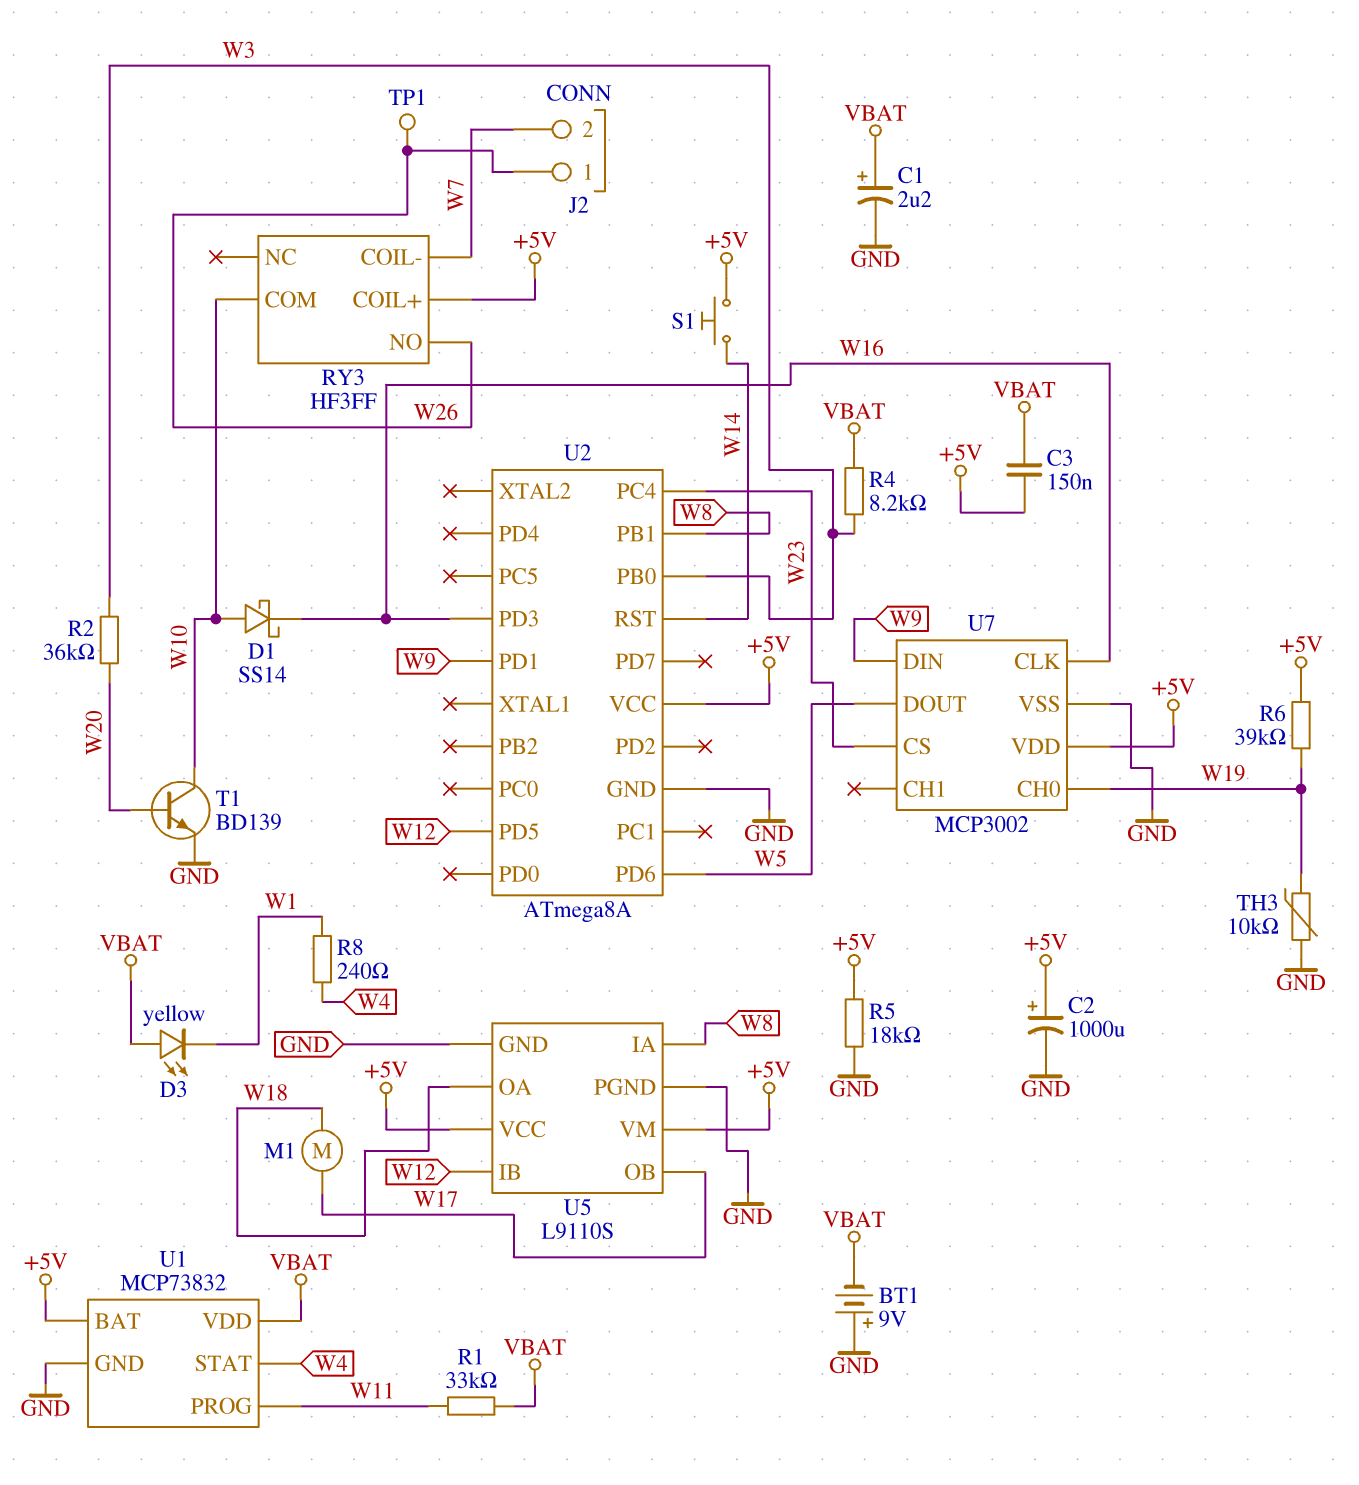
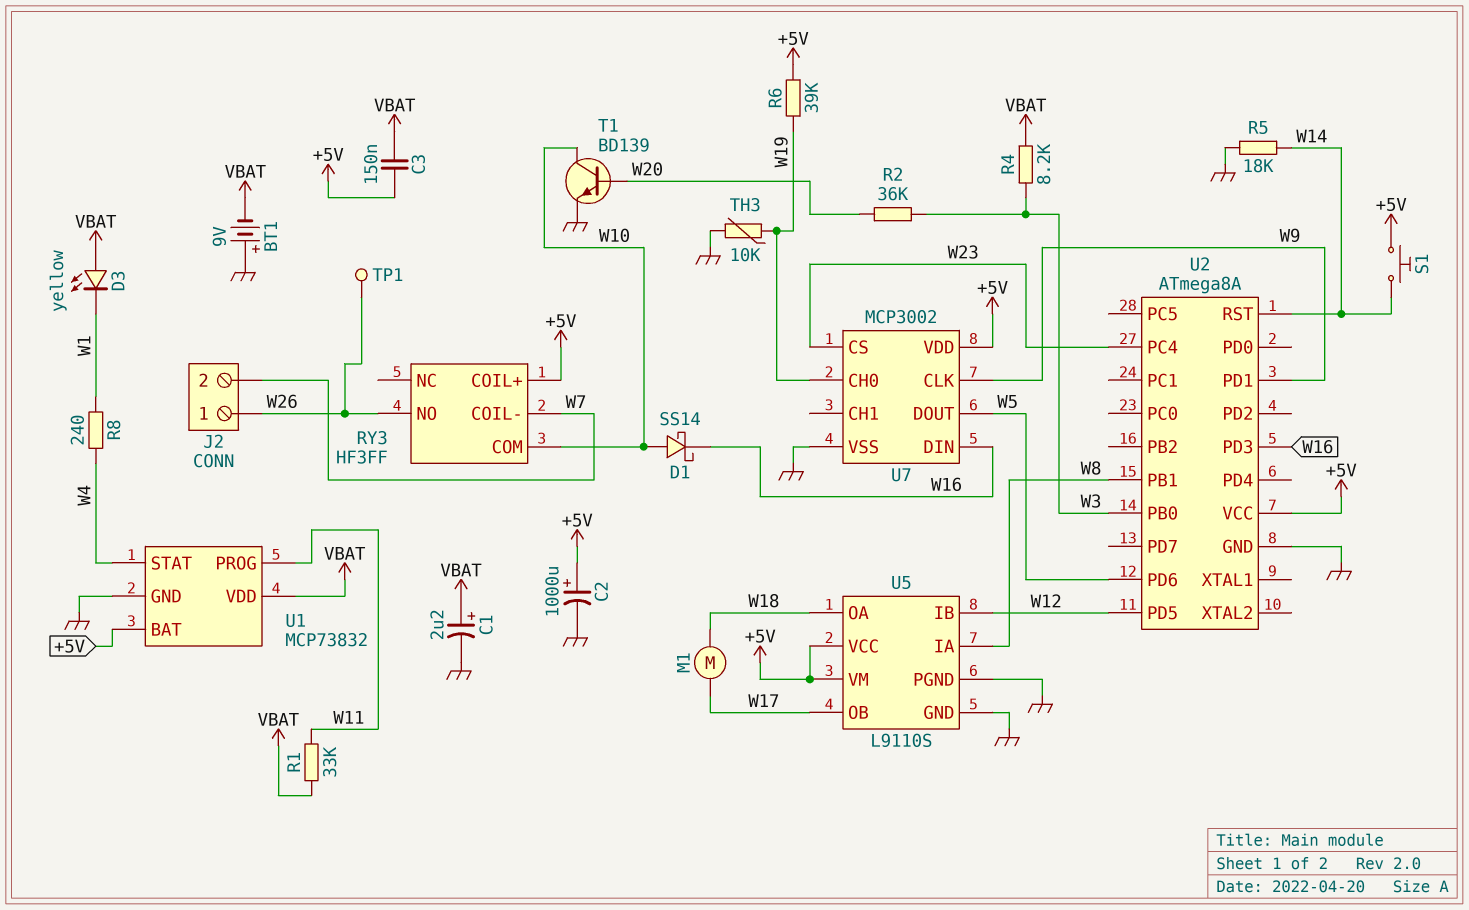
R5: 18k (+5V, GND) -> 18k (GND, W14)
U7 pin CLK: W16 -> W9
U7 pin DIN: W9 -> W16

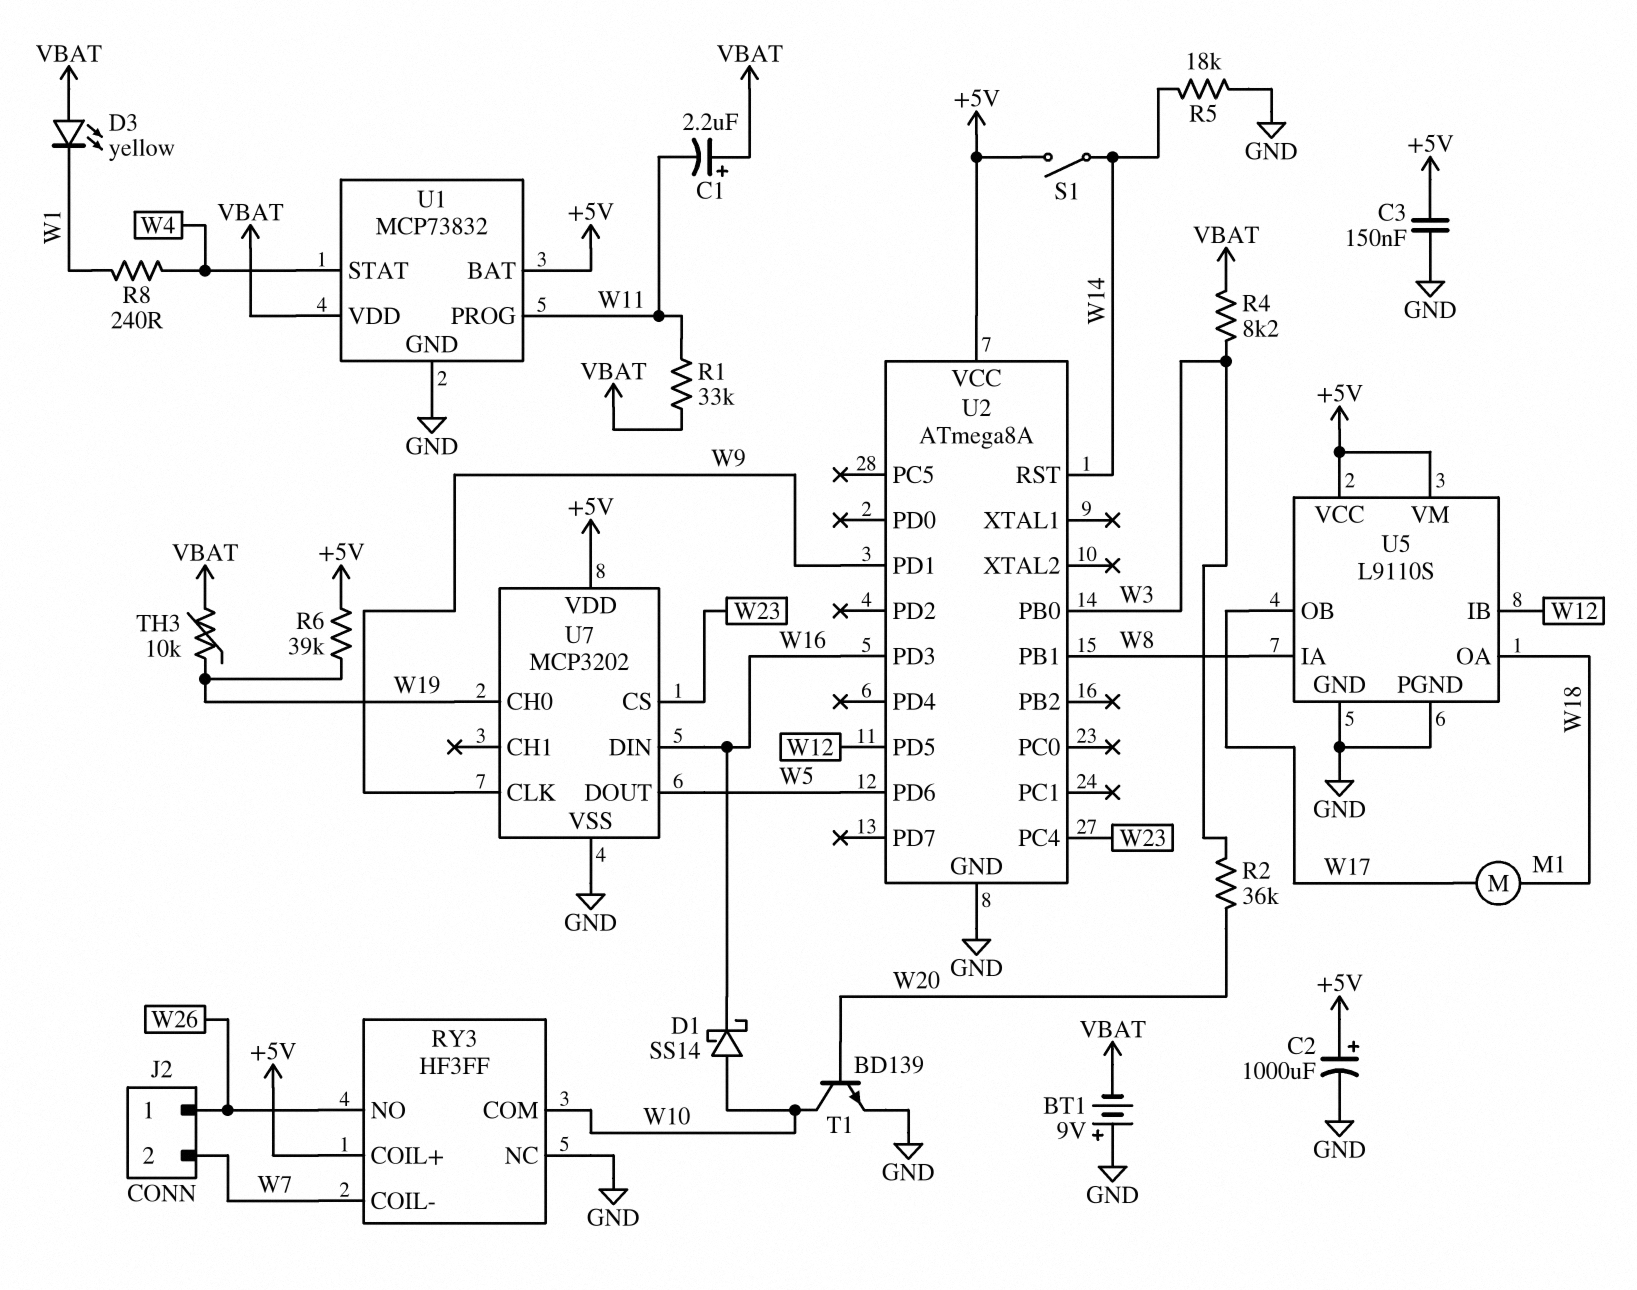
C1: 2.2uF (plus VBAT, minus GND) -> 2.2uF (plus VBAT, minus W11)
C3: 150nF (+5V, VBAT) -> 150nF (+5V, GND)
RY3 pin NC: none -> GND
S1: button (+5V, W14) -> switch (+5V, W14)
TH3: 10k (GND, W19) -> 10k (VBAT, W19)
TP1: test point (W26) -> none
U7: MCP3002 -> MCP3202

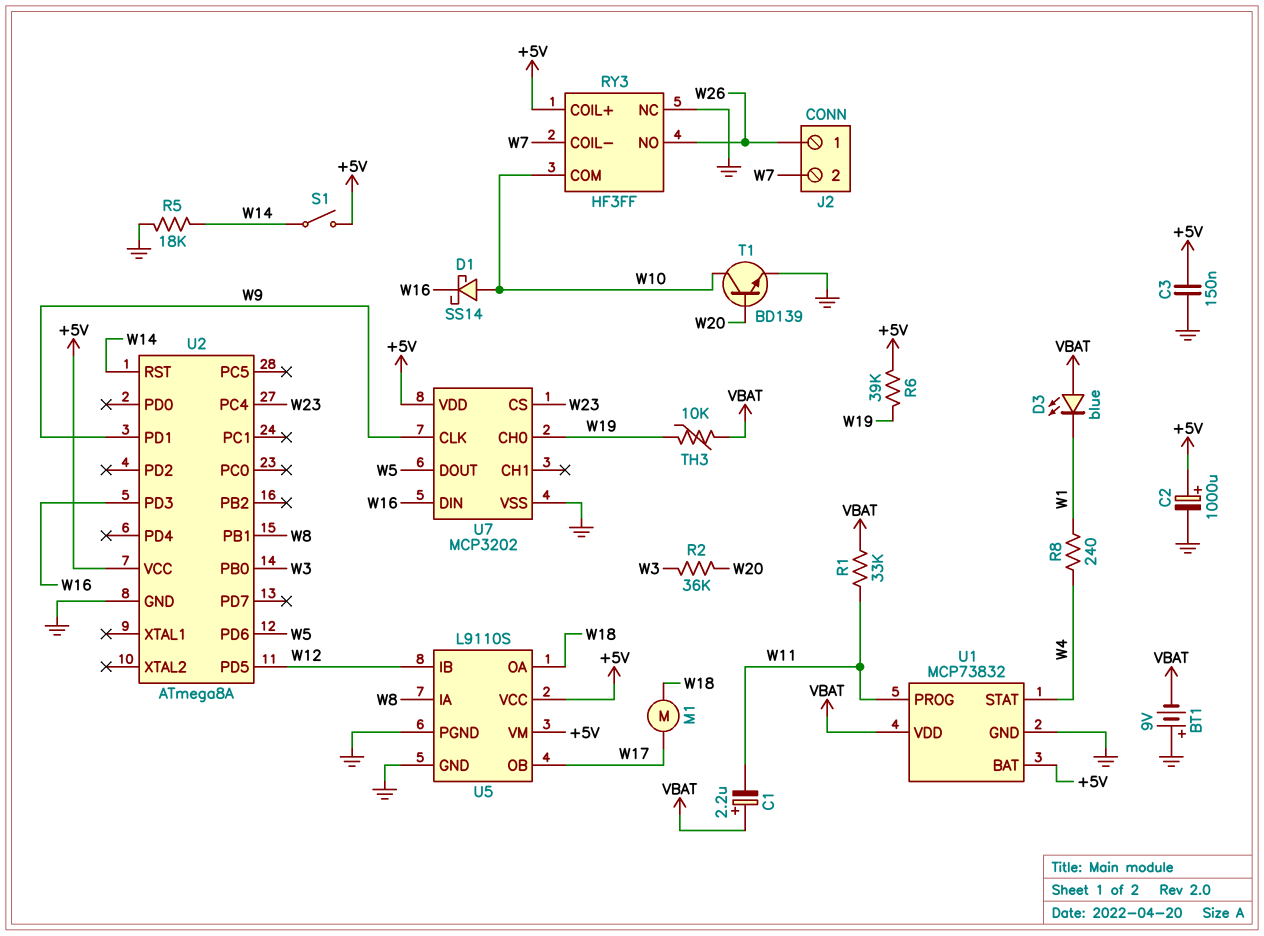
D3: LED yellow (A VBAT, K W1) -> LED blue (A VBAT, K W1)
R4: 8.2k (VBAT, W3) -> none

